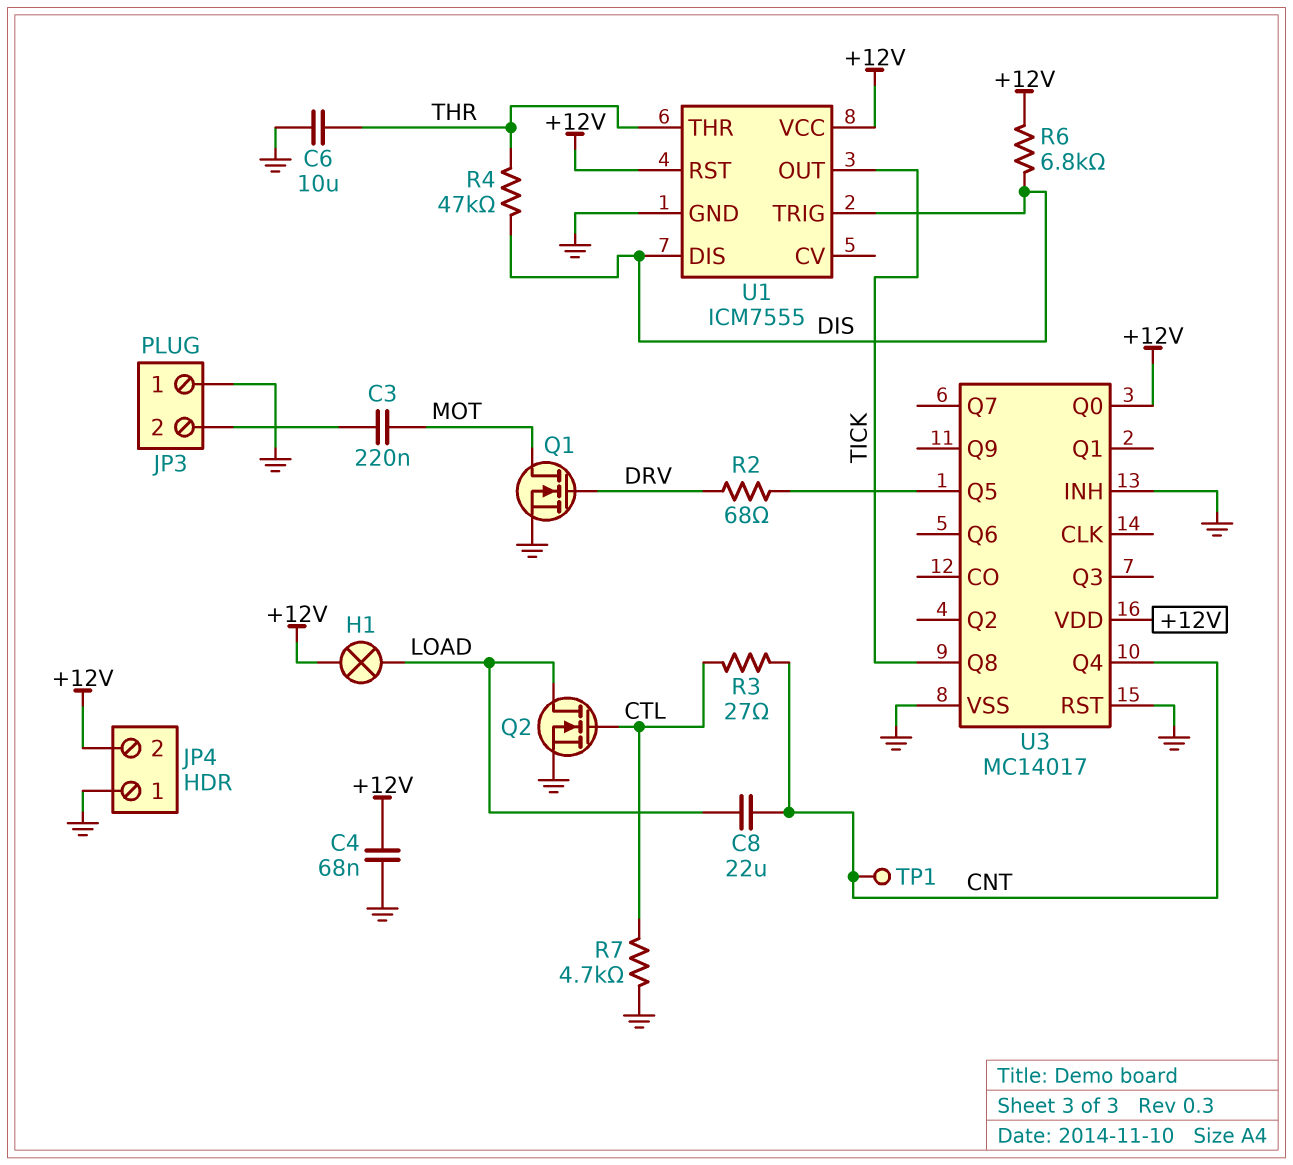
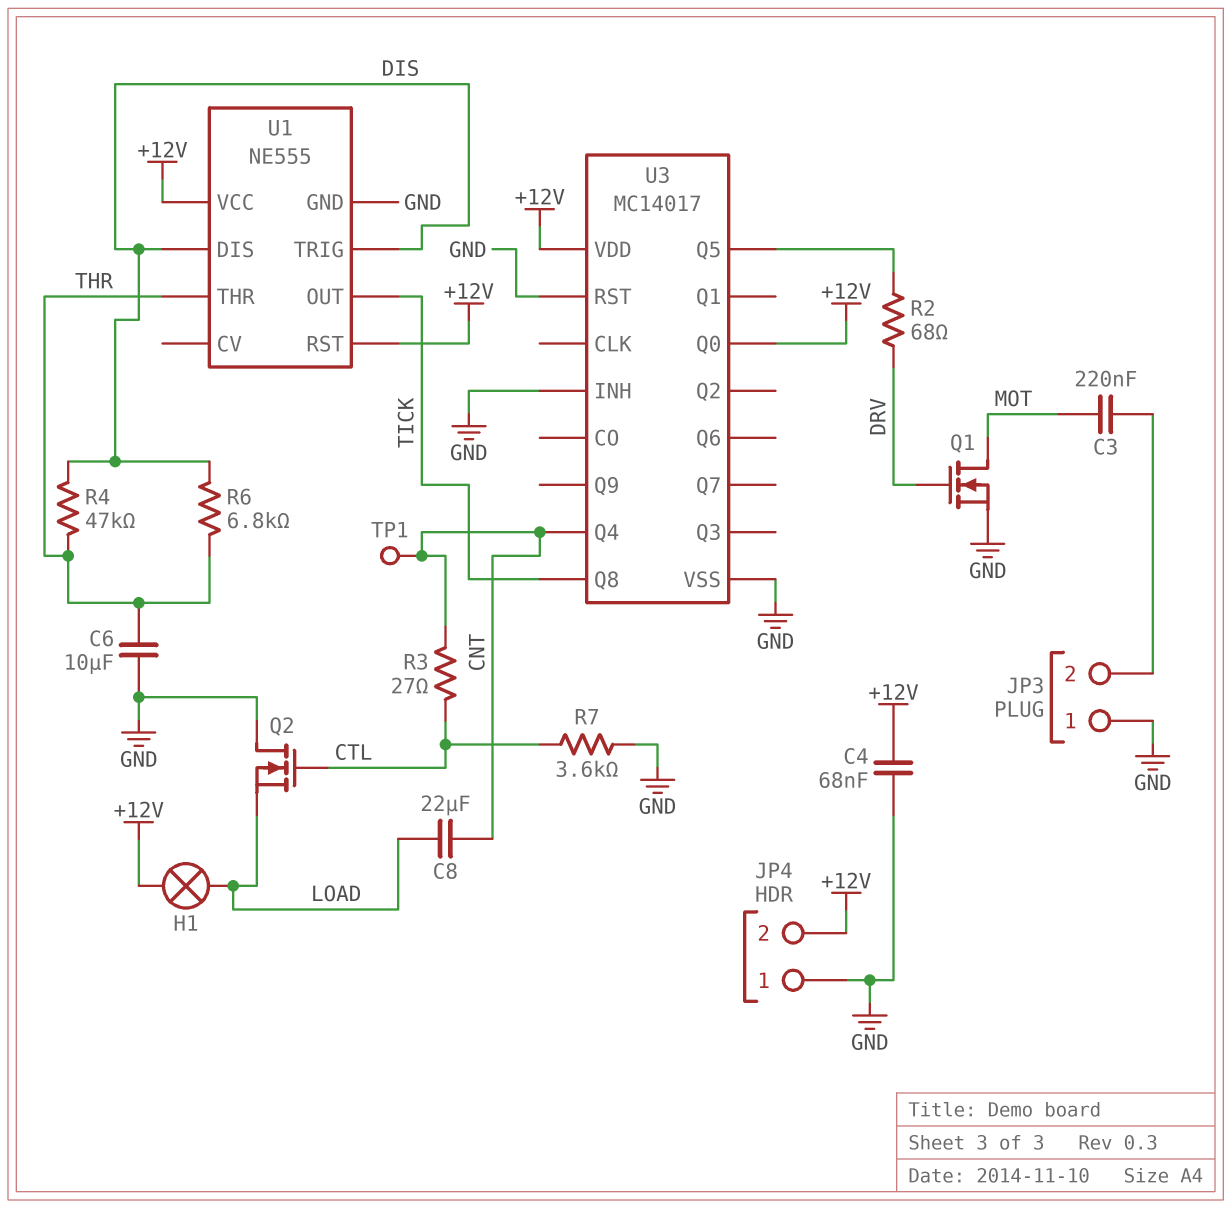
Q2: NMOS (G CTL, D LOAD, S GND) -> NMOS (G CTL, D GND, S LOAD)
R6: 6.8k (+12V, DIS) -> 6.8k (DIS, THR)
R7: 4.7k (CTL, GND) -> 3.6k (CTL, GND)
U1: ICM7555 -> NE555

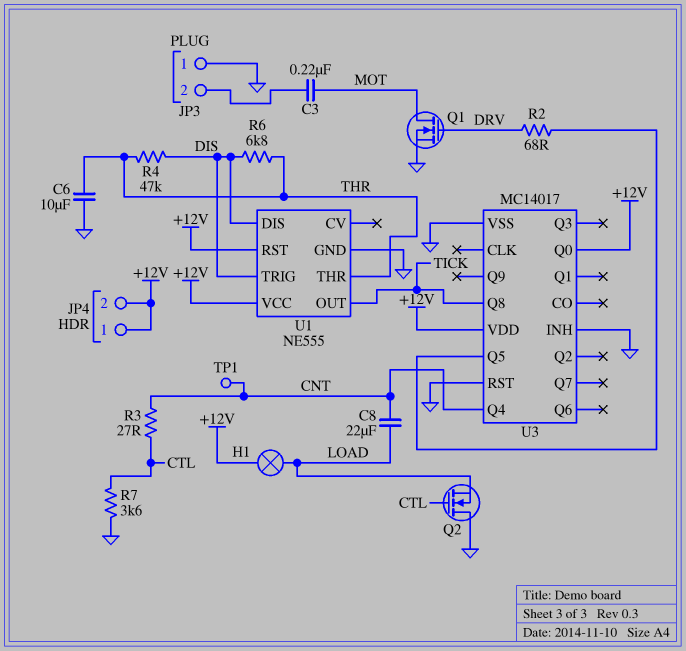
C4: 68nF (+12V, GND) -> none
JP4 pin 1: GND -> +12V

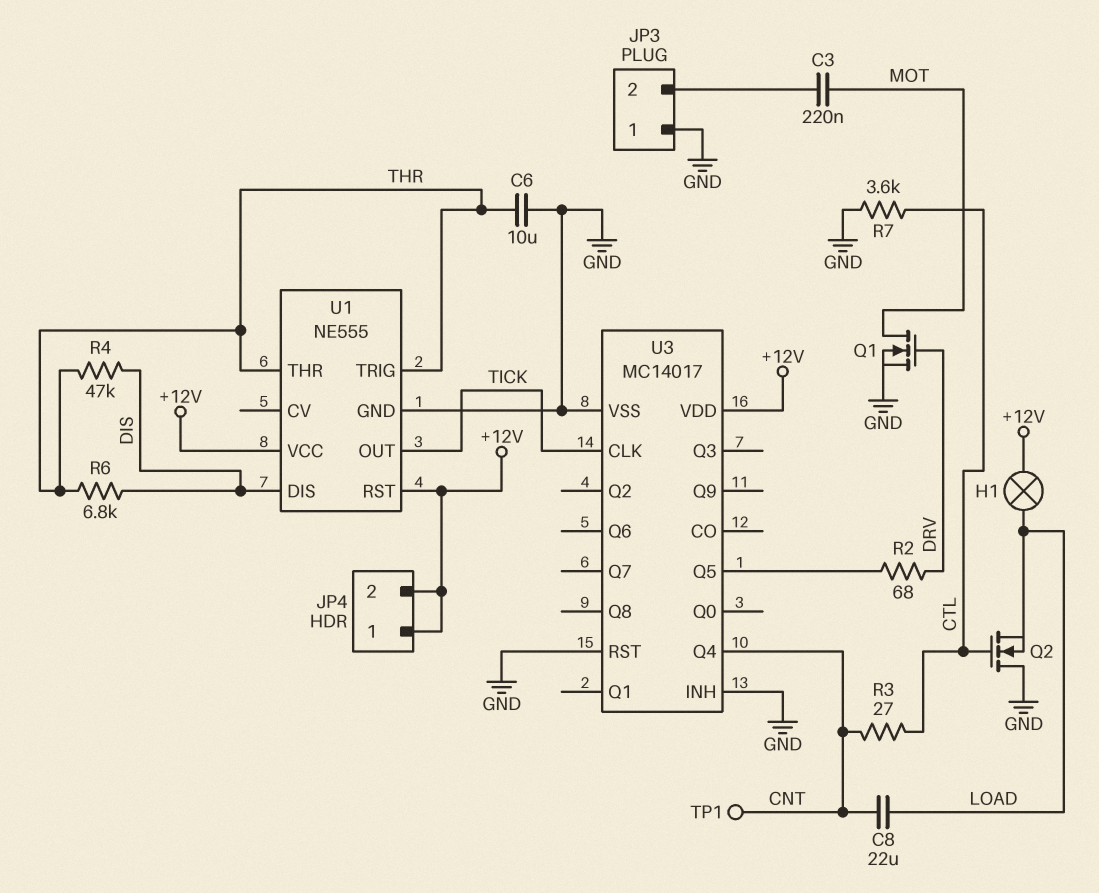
U1 pin TRIG: DIS -> THR
U3 pin CLK: none -> TICK
U3 pin Q0: +12V -> none
U3 pin Q8: TICK -> none

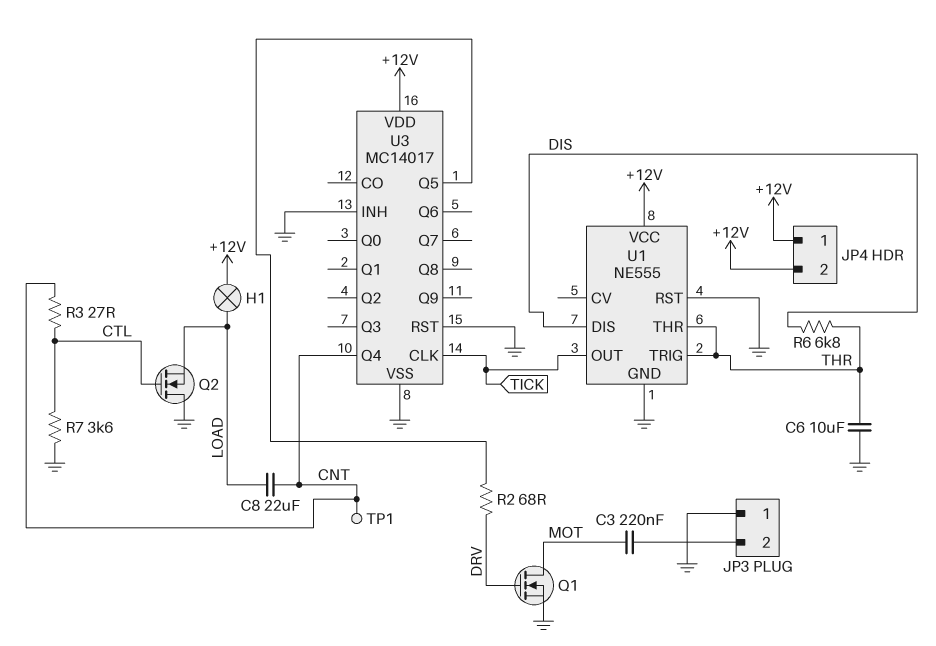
R4: 47k (DIS, THR) -> none
U1 pin RST: +12V -> GND

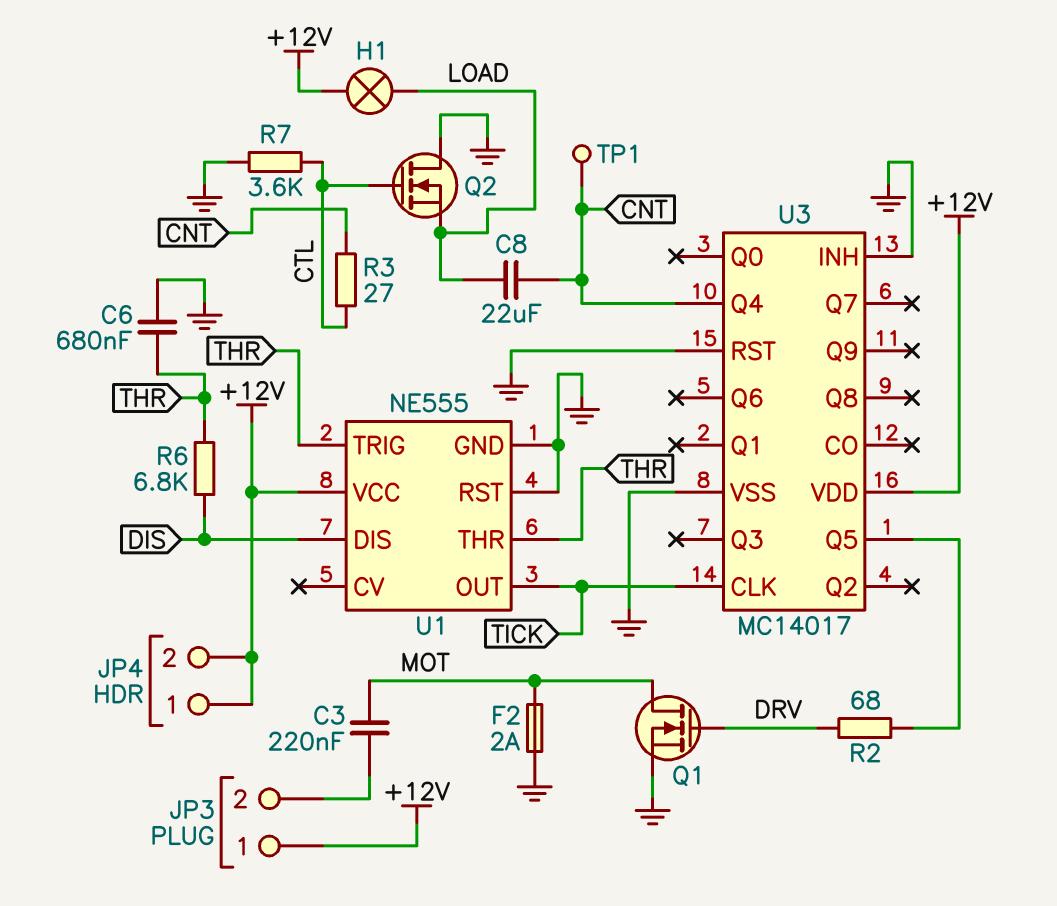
C6: 10uF (GND, THR) -> 680nF (GND, THR)
F2: none -> 2A (GND, MOT)
JP3 pin 1: GND -> +12V

